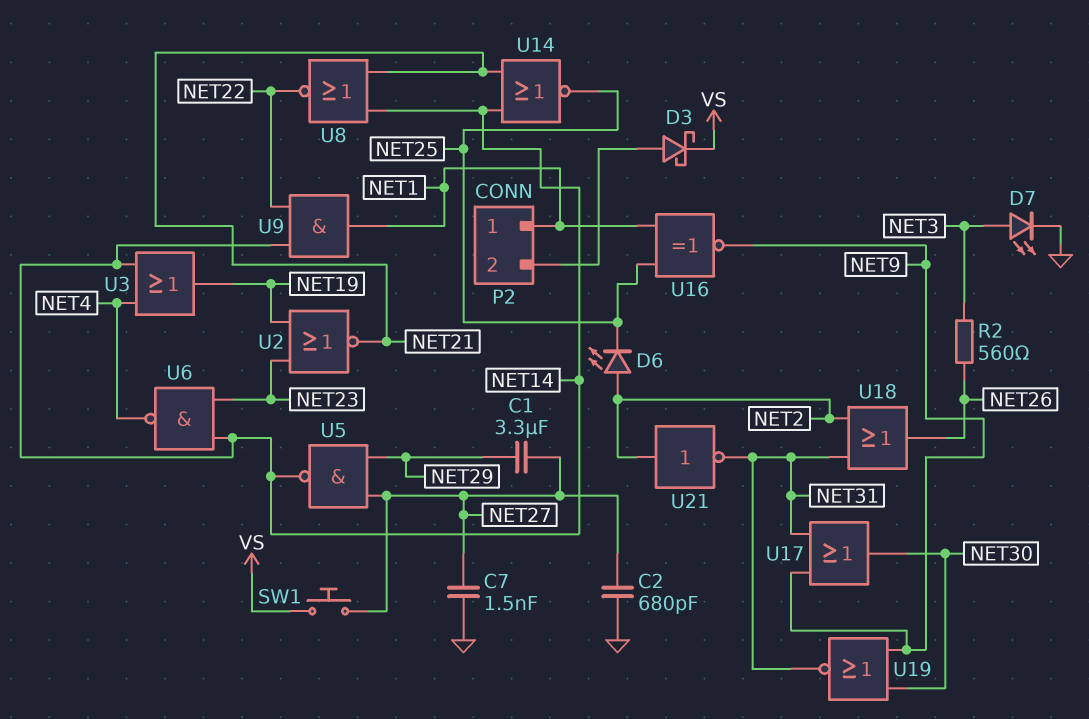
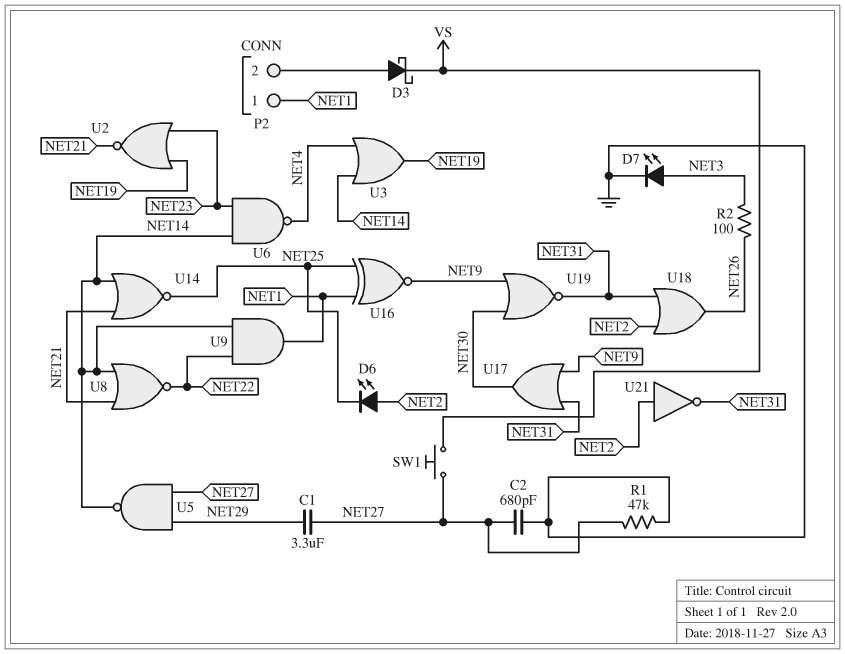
C7: 1.5nF (GND, NET27) -> none
R1: none -> 47k (GND, NET27)
R2: 560 (NET3, NET26) -> 100 (NET3, NET26)

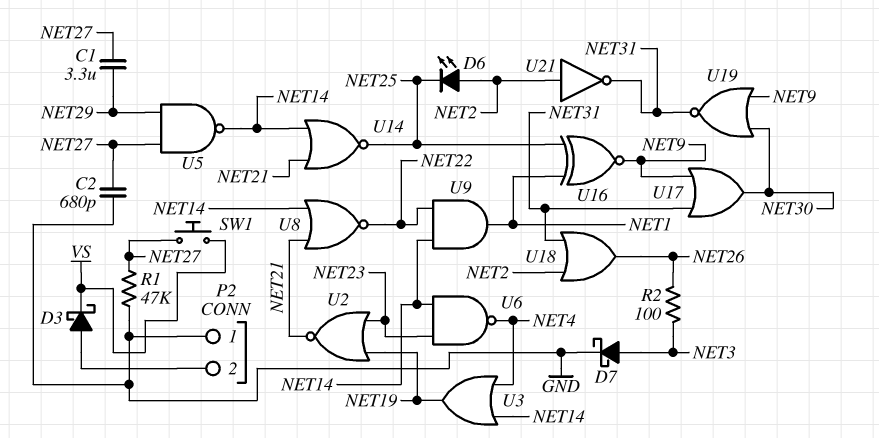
D7: LED (A NET3, K GND) -> schottky (A NET3, K GND)
P2 pin 1: NET1 -> GND

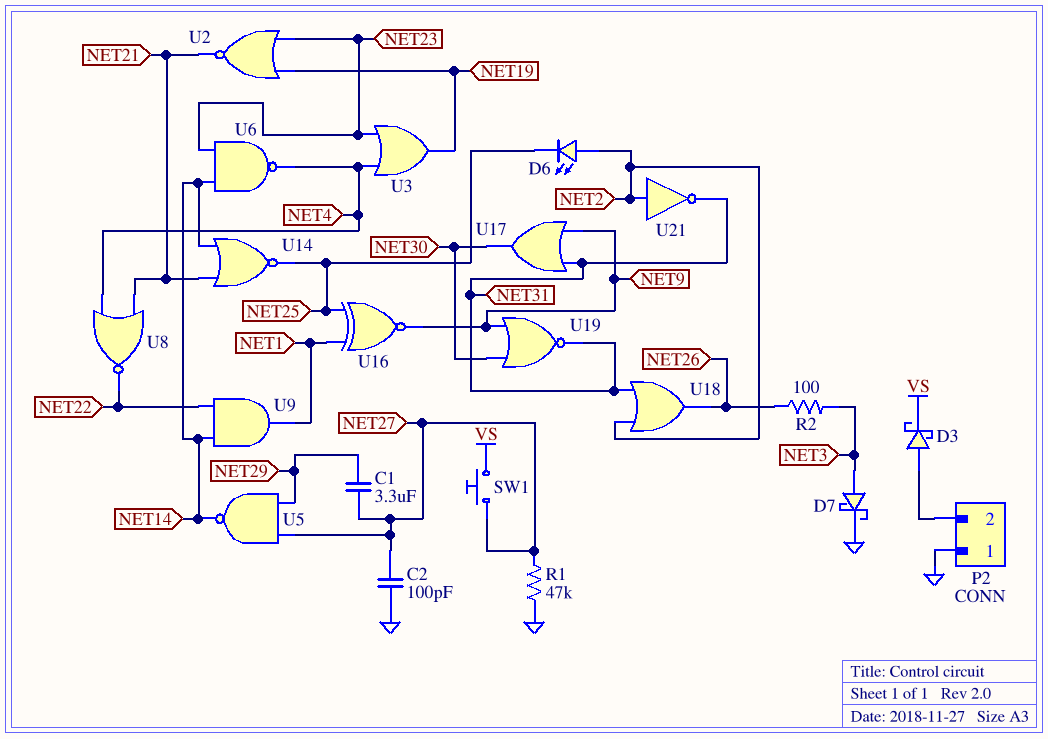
C2: 680pF (GND, NET27) -> 100pF (GND, NET27)
U3: OR (in NET4, in NET14, out NET19) -> OR (in NET4, in NET23, out NET19)
U8: NOR (in NET14, in NET21, out NET22) -> NOR (in NET4, in NET21, out NET22)

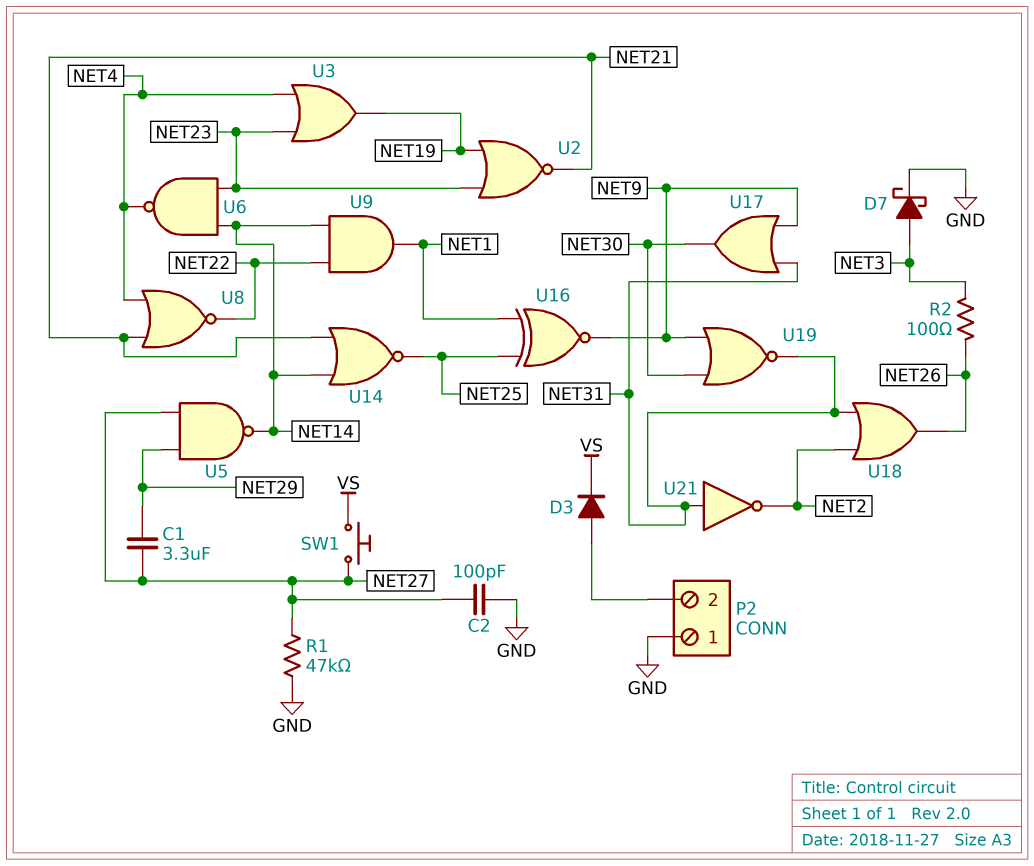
D3: schottky (A P2/2, K VS) -> diode (A P2/2, K VS)
D6: LED (A NET2, K NET25) -> none
U21: NOT (in NET2, out NET31) -> NOT (in NET31, out NET2)

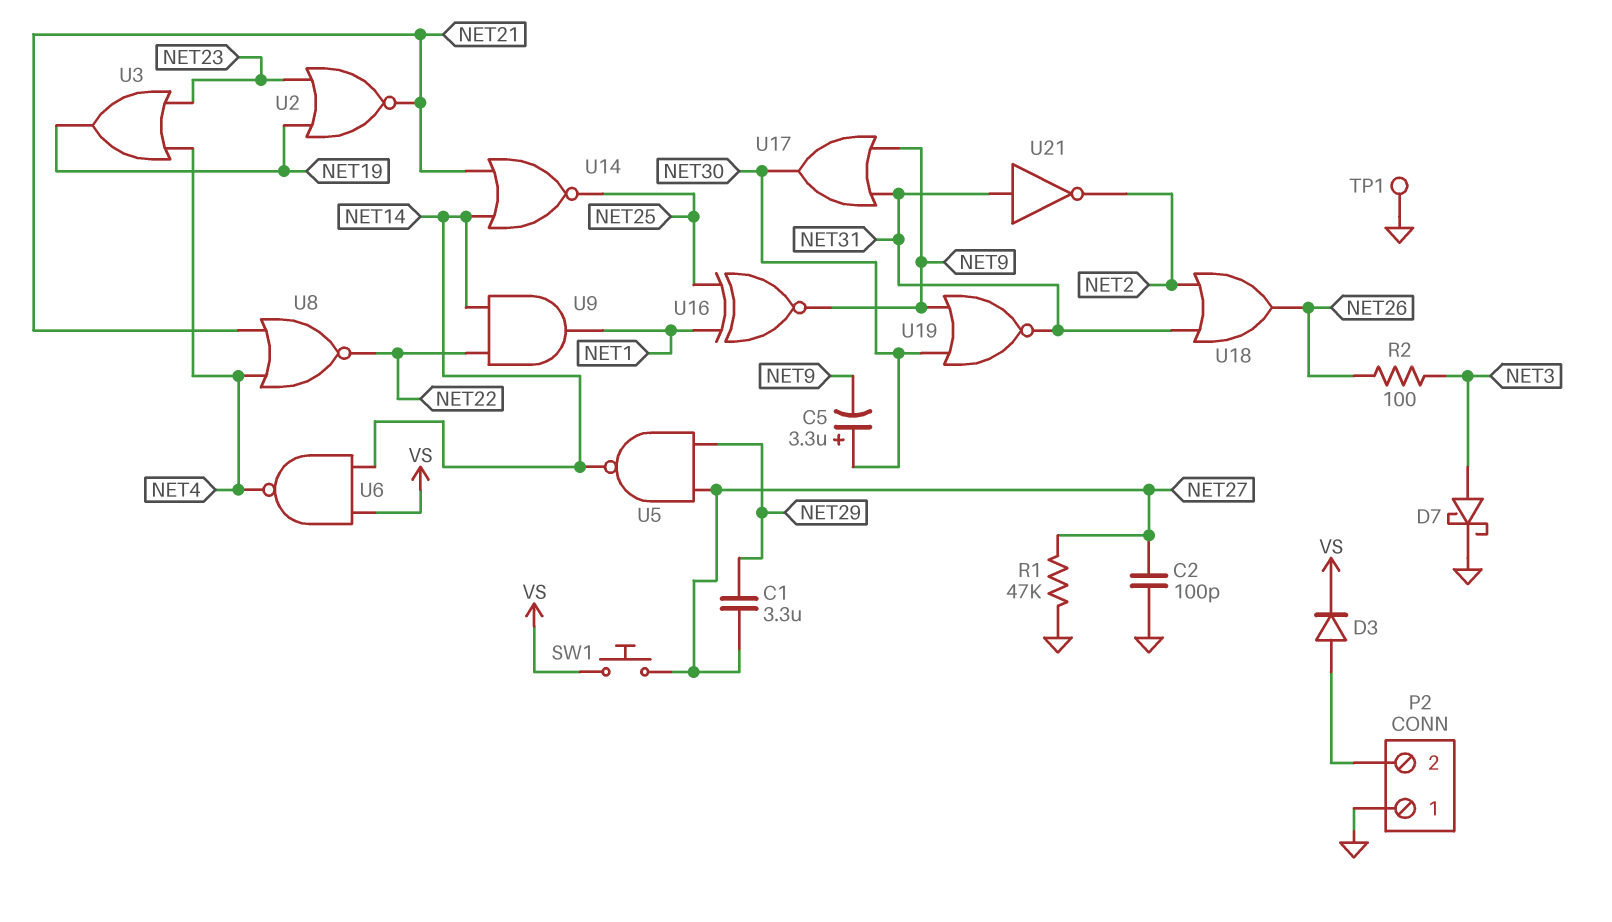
C5: none -> 3.3uF (plus NET30, minus NET9)
TP1: none -> test point (GND)
U6: NAND (in NET14, in NET23, out NET4) -> NAND (in NET14, in VS, out NET4)

